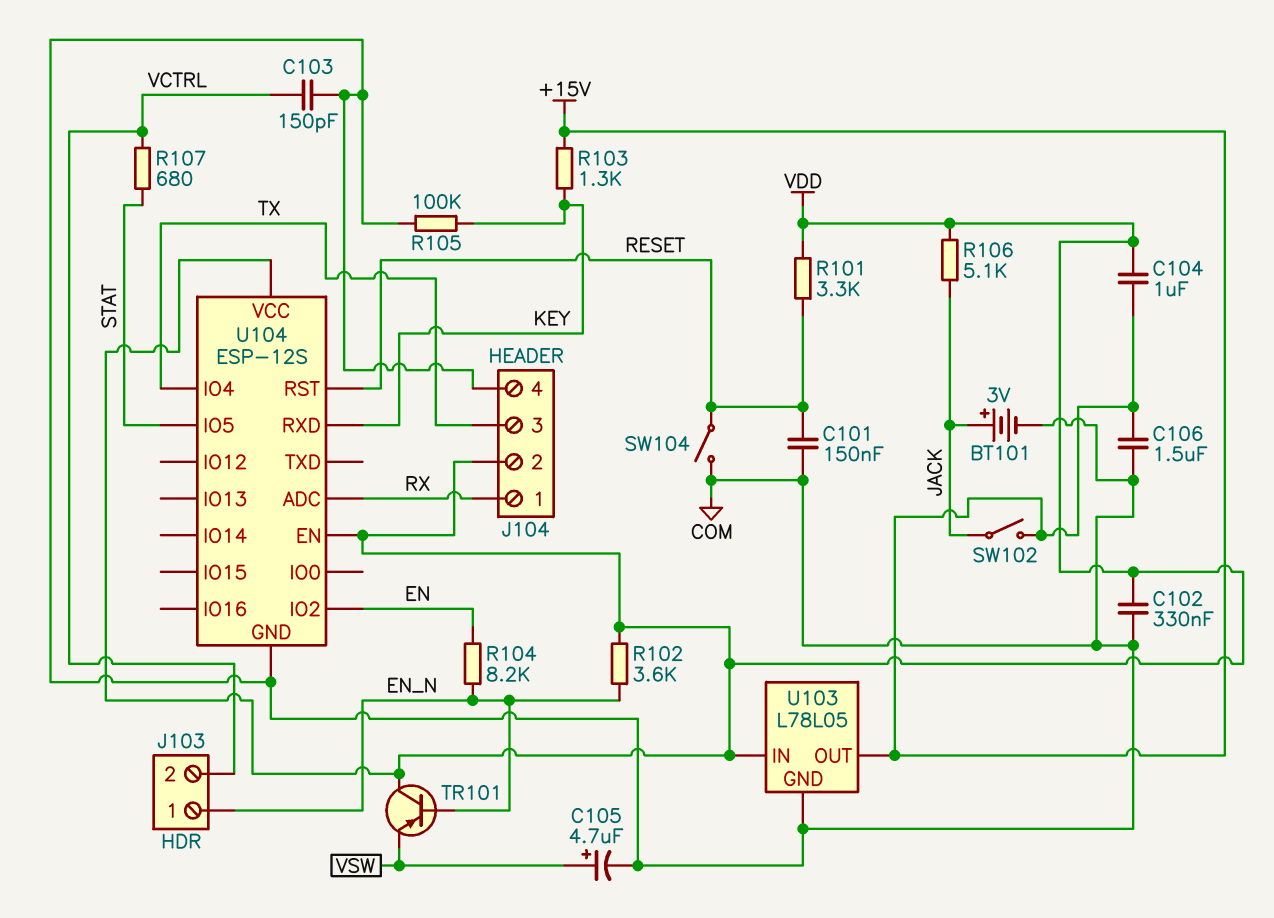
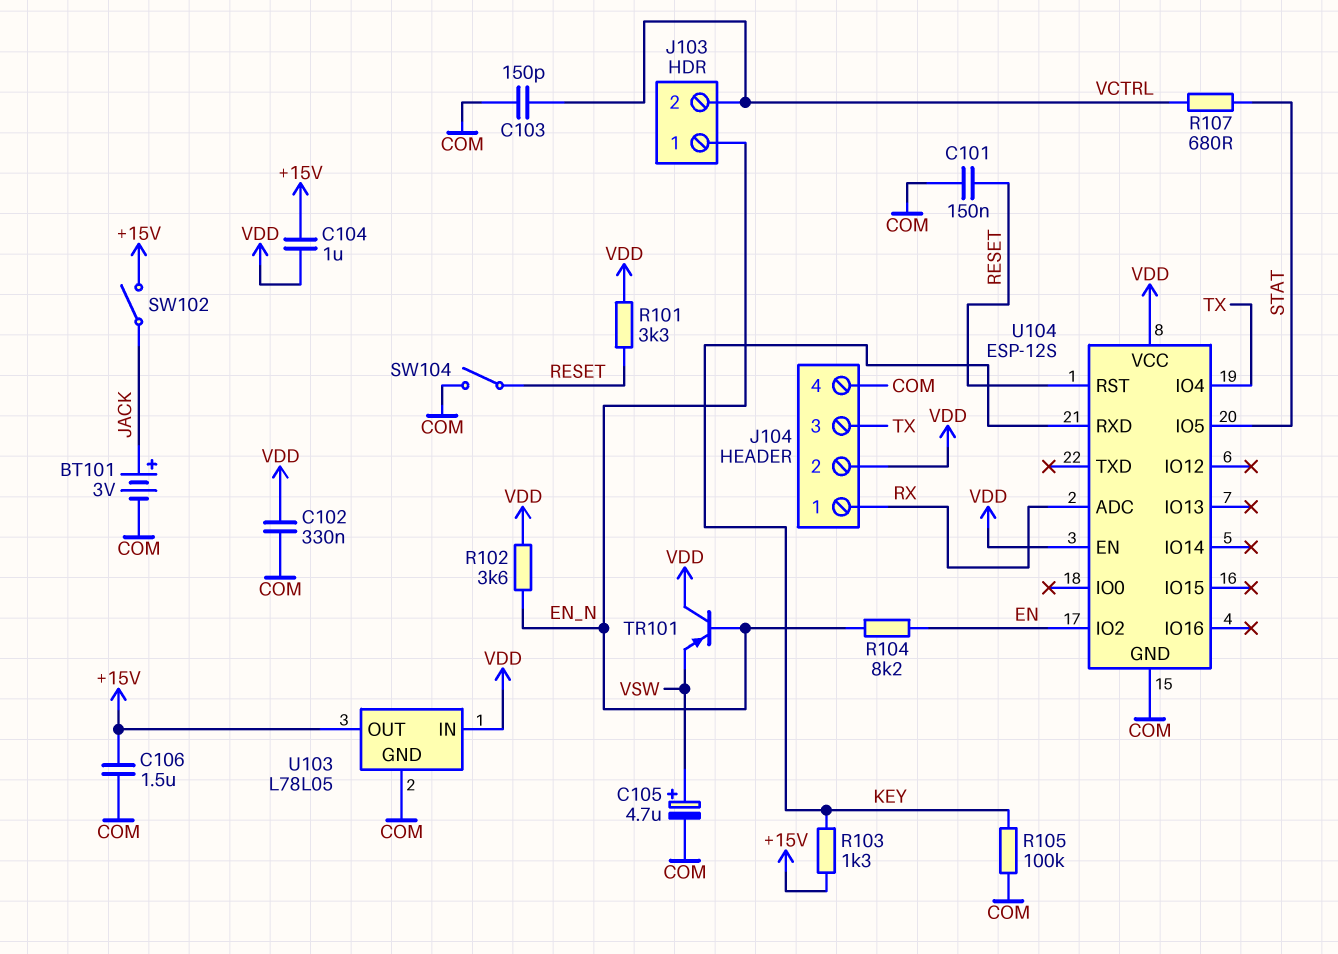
R106: 5.1k (JACK, VDD) -> none

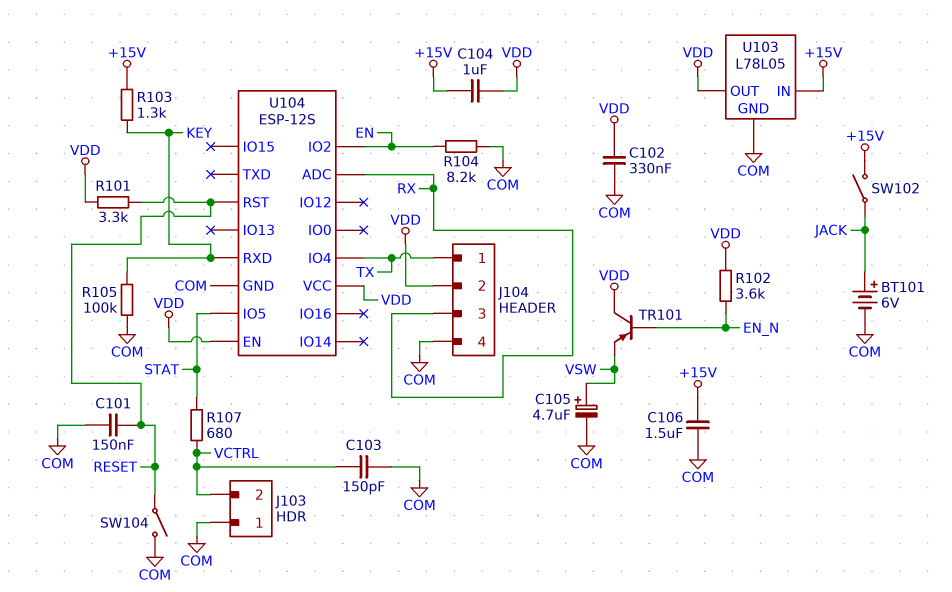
BT101: 3V (plus JACK, minus COM) -> 6V (plus JACK, minus COM)
J103 pin 1: EN_N -> COM
J104 pin 1: RX -> TX
J104 pin 3: TX -> RX
R104: 8.2k (EN, EN_N) -> 8.2k (COM, EN)
U103 pin IN: VDD -> +15V
U103 pin OUT: +15V -> VDD

